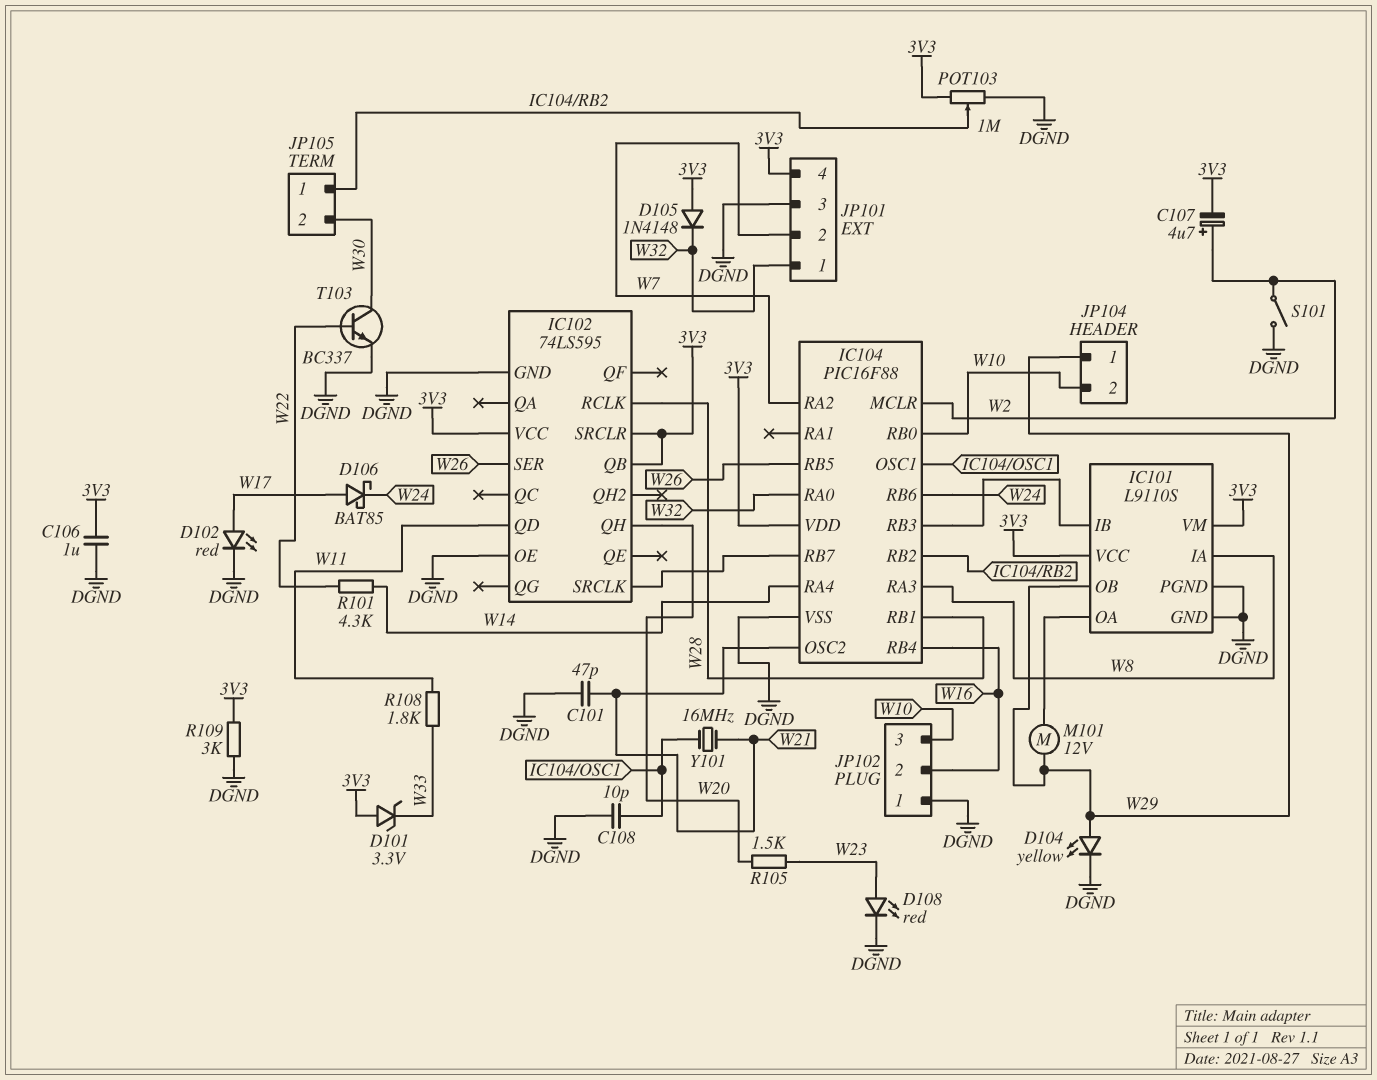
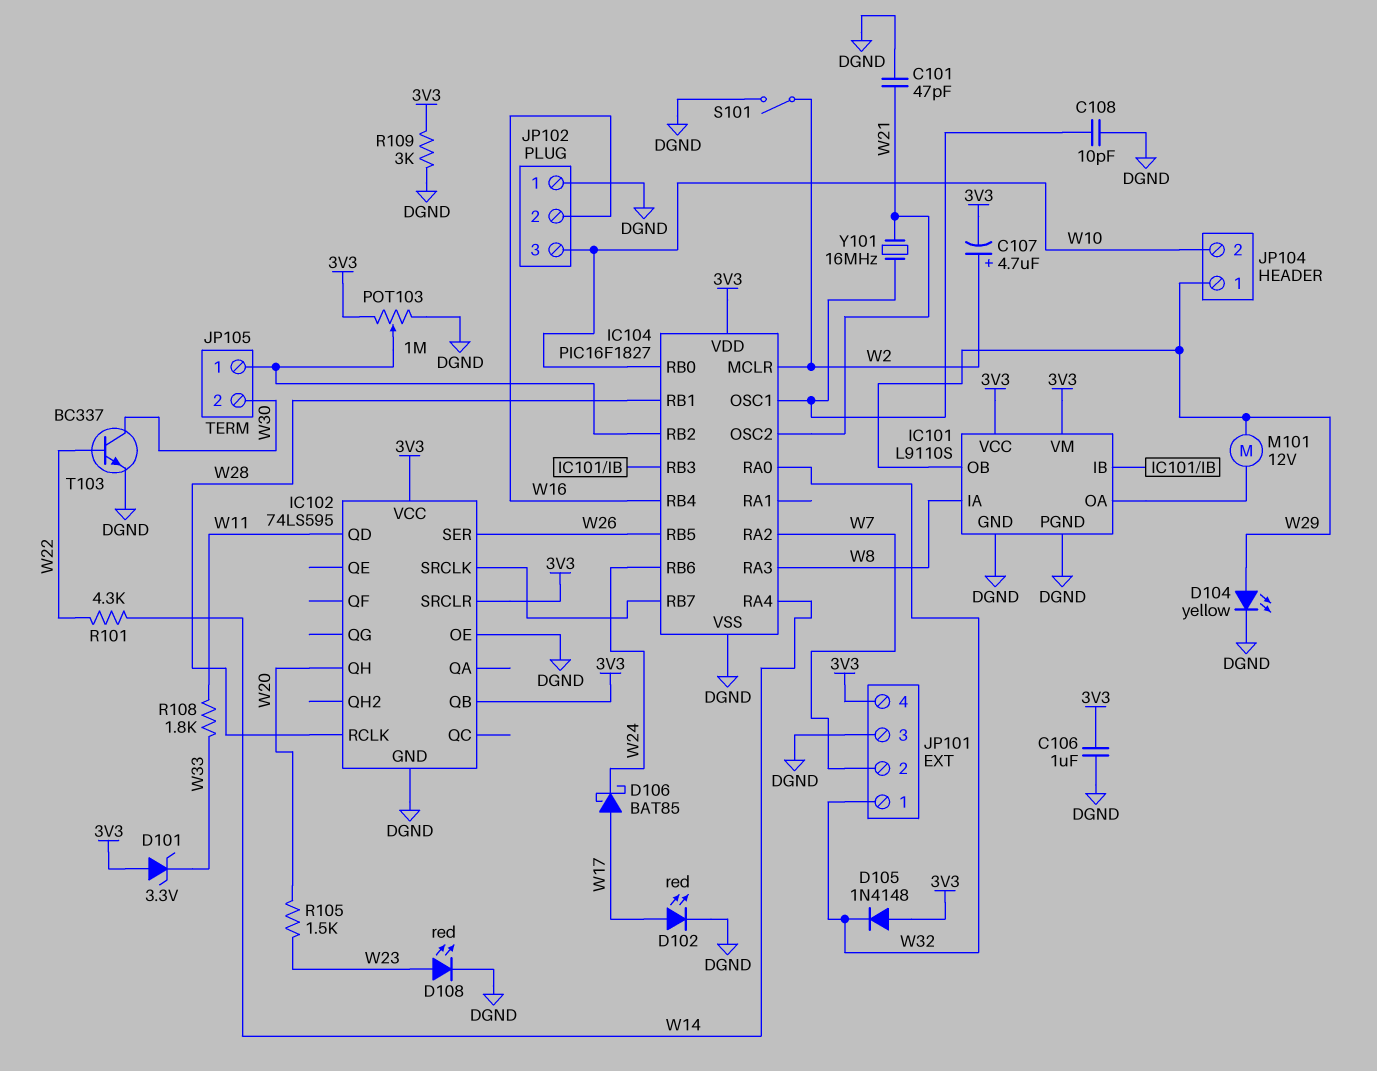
IC104: PIC16F88 -> PIC16F1827

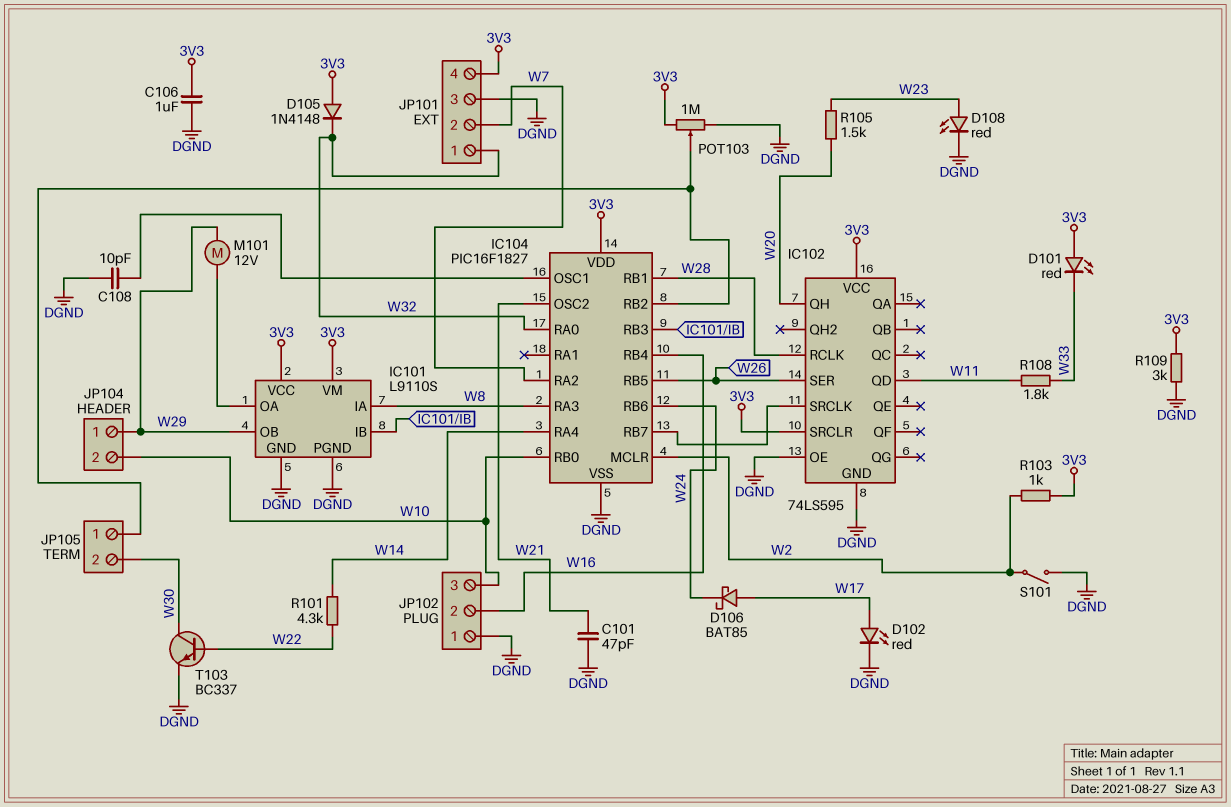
C107: 4.7uF (plus W2, minus 3V3) -> none
D101: zener 3.3V (A 3V3, K W33) -> LED red (A 3V3, K W33)
D104: LED yellow (A W29, K DGND) -> none
IC102 pin QB: 3V3 -> none
R103: none -> 1k (3V3, W2)
Y101: 16MHz (IC104/OSC1, W21) -> none

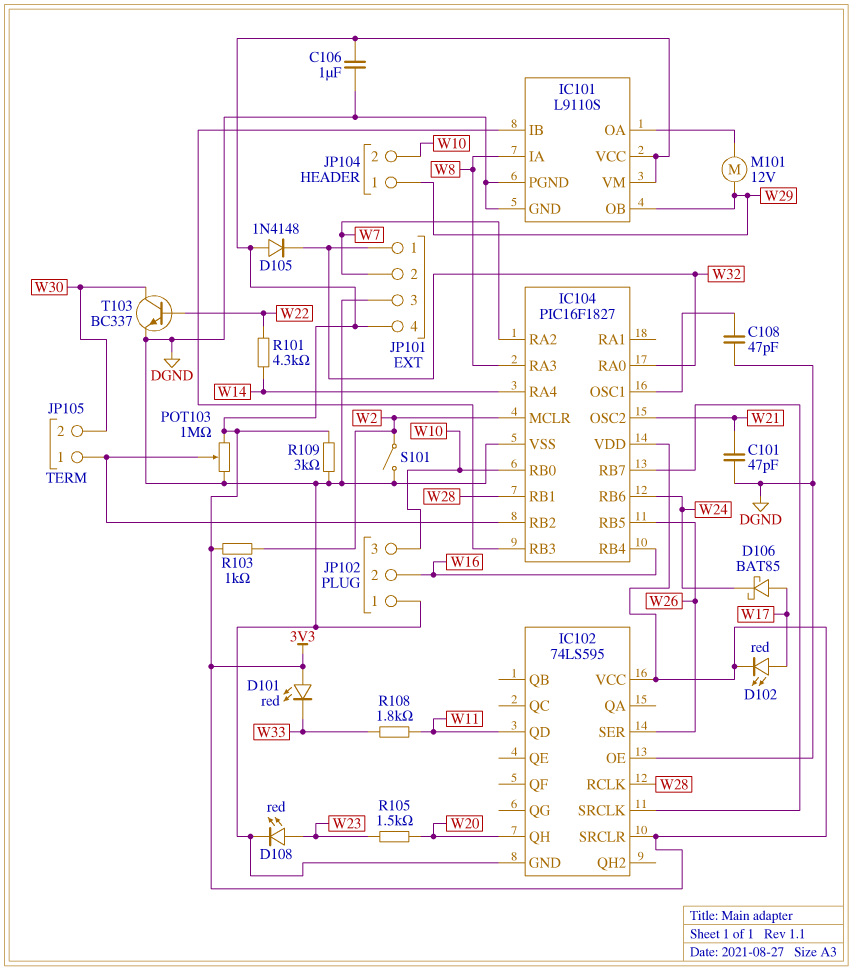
C108: 10pF (DGND, IC104/OSC1) -> 47pF (DGND, IC104/OSC1)
D102: LED red (A W17, K DGND) -> LED red (A W17, K 3V3)

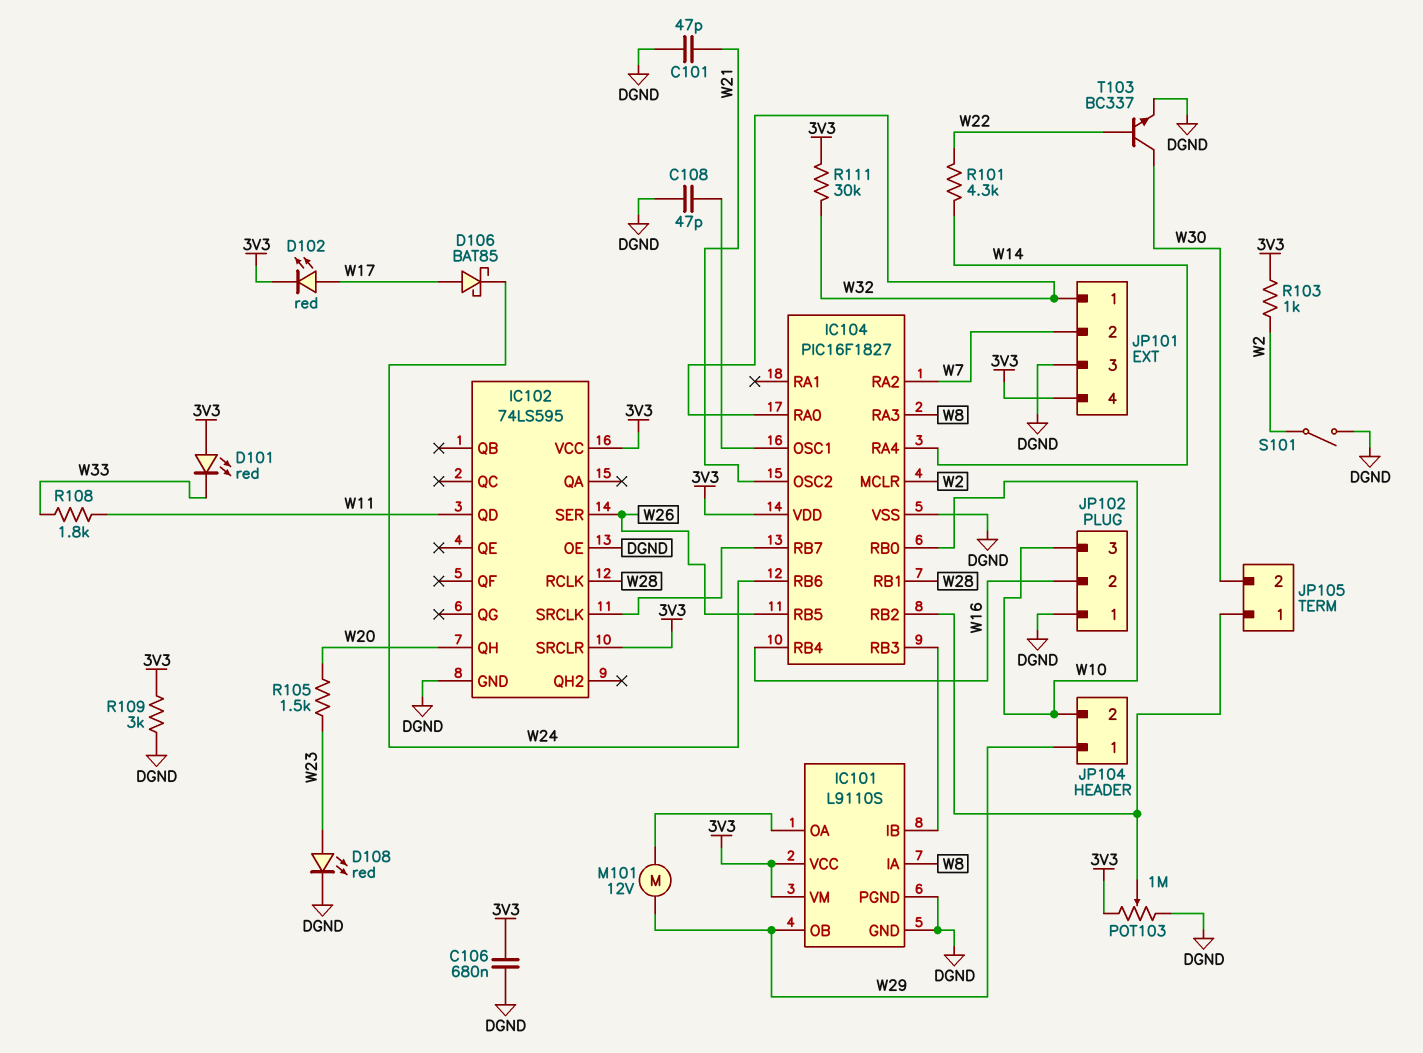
C106: 1uF (3V3, DGND) -> 680nF (3V3, DGND)
D105: diode 1N4148 (A 3V3, K W32) -> none
R111: none -> 30k (3V3, W32)

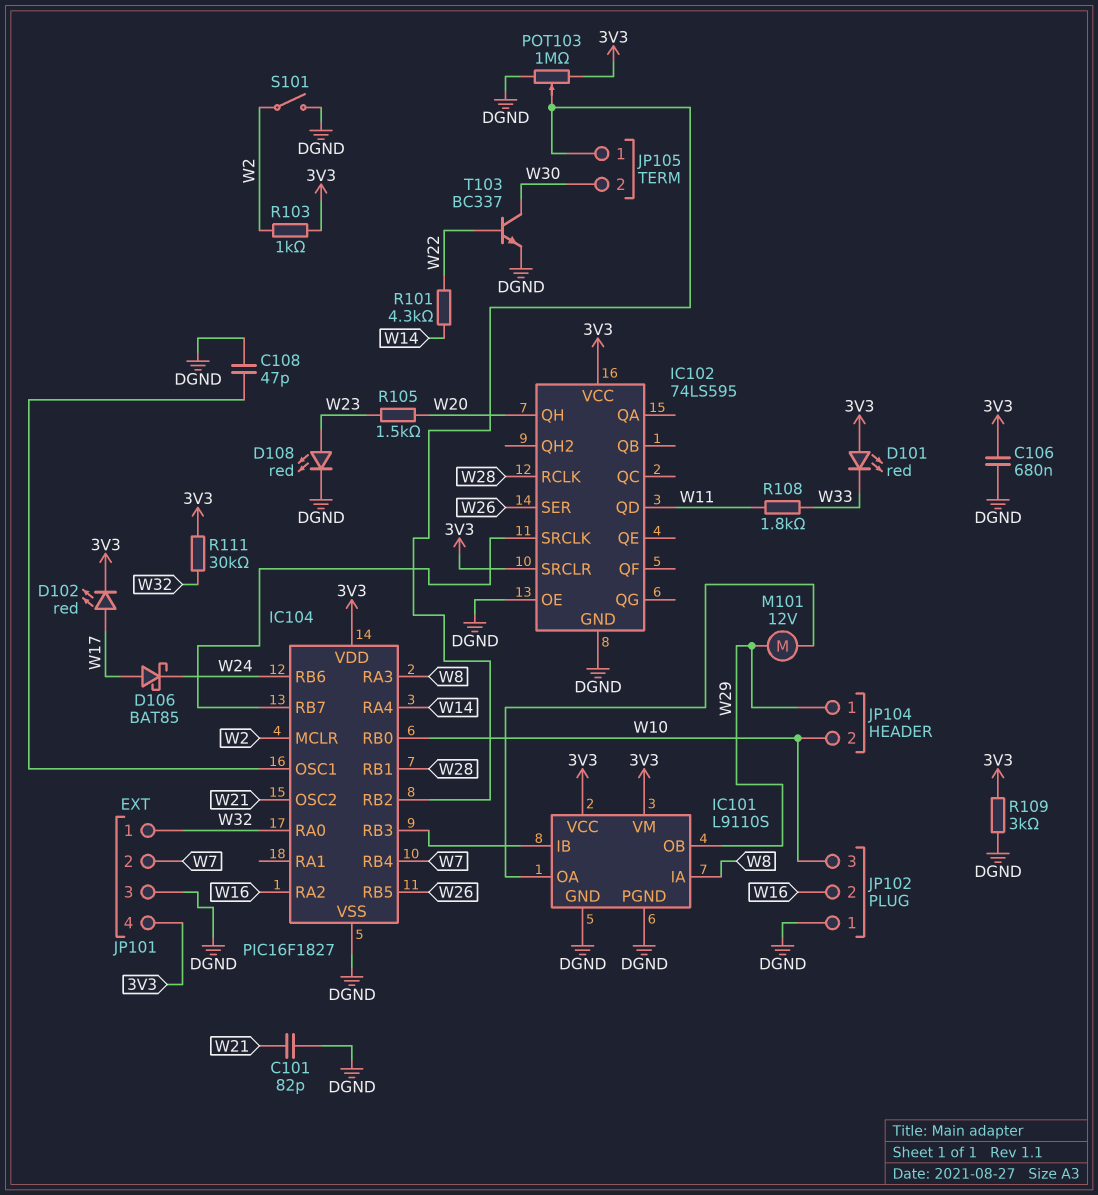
C101: 47pF (DGND, W21) -> 82pF (DGND, W21)
IC104 pin RA2: W7 -> W16
IC104 pin RB4: W16 -> W7

